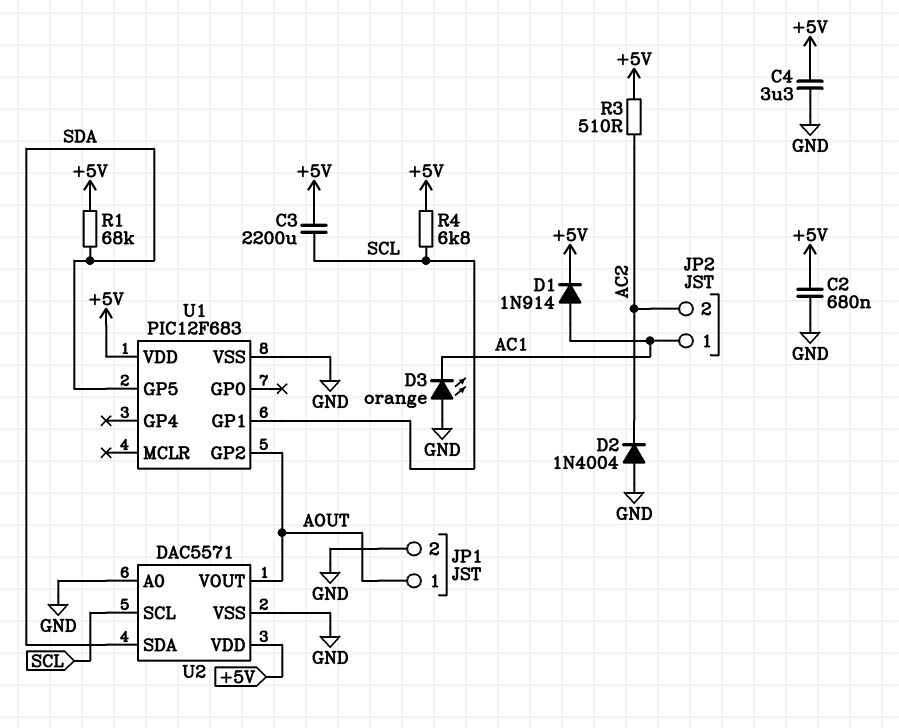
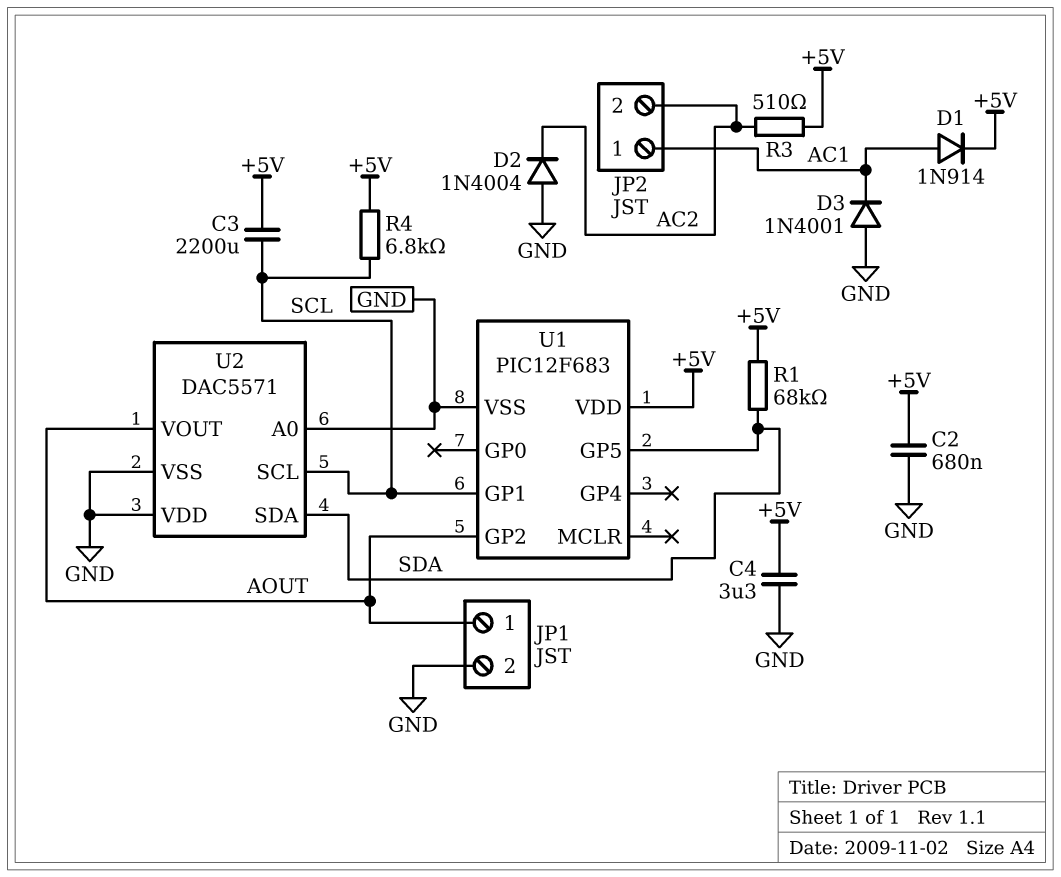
D3: LED orange (A GND, K AC1) -> diode 1N4001 (A GND, K AC1)
U2 pin VDD: +5V -> GND

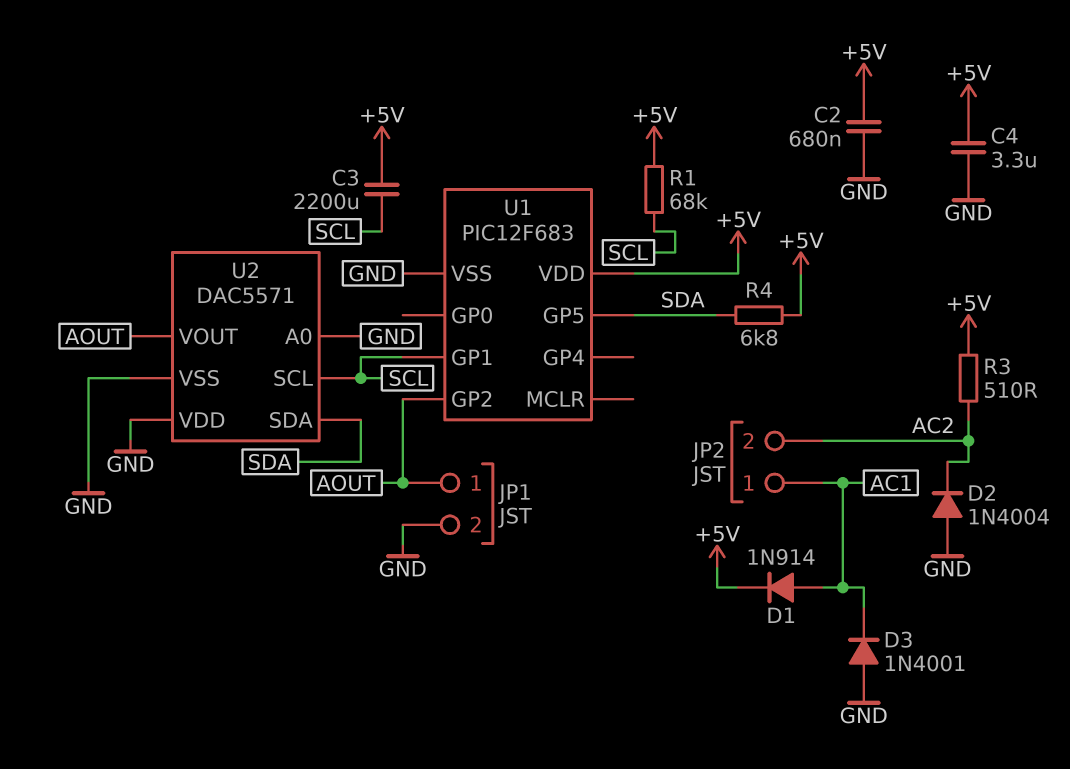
R1: 68k (+5V, SDA) -> 68k (+5V, SCL)
R4: 6.8k (+5V, SCL) -> 6.8k (+5V, SDA)

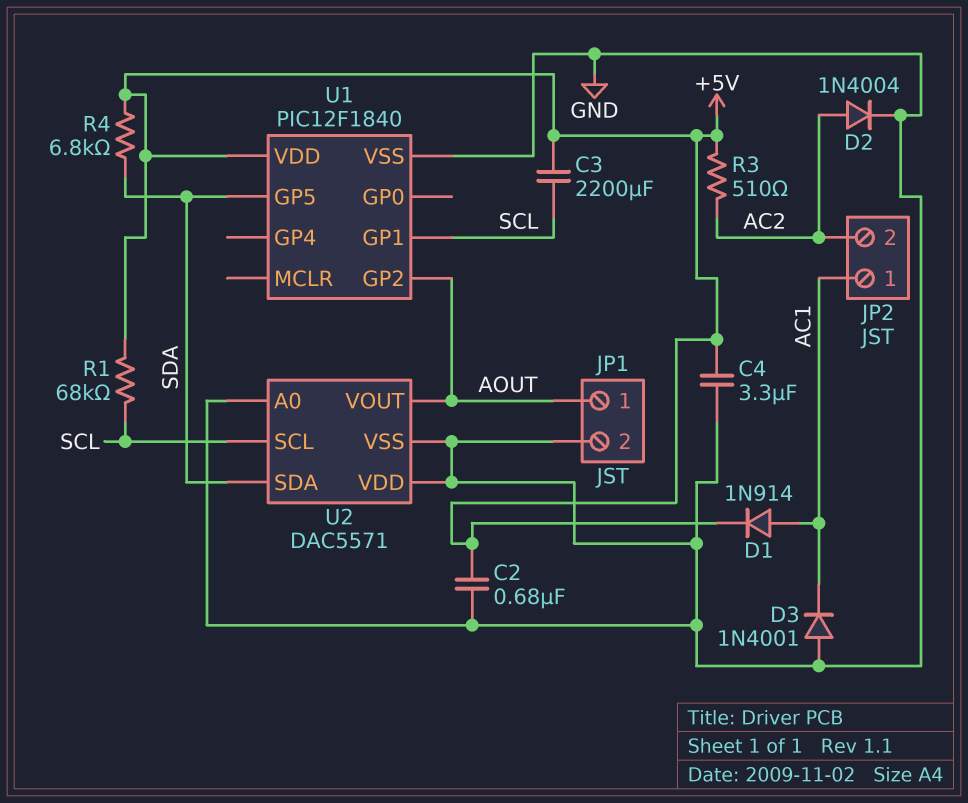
D2: diode 1N4004 (A GND, K AC2) -> diode 1N4004 (A AC2, K GND)
U1: PIC12F683 -> PIC12F1840

